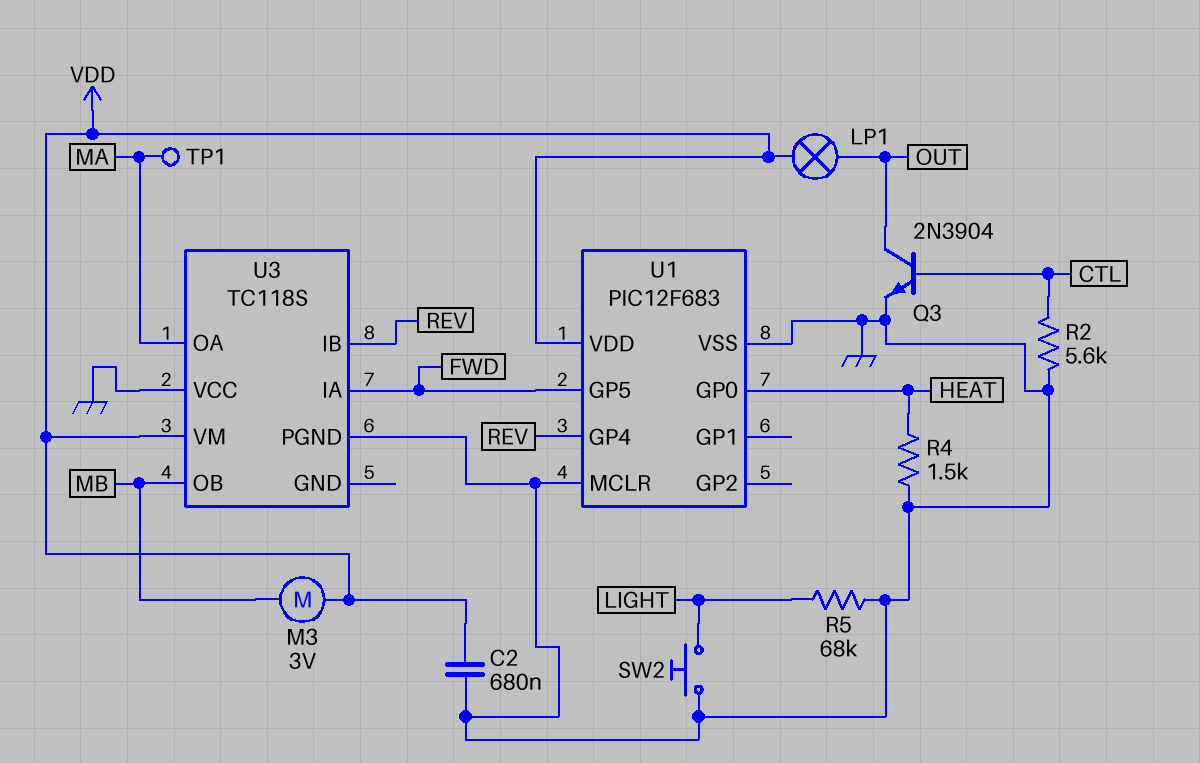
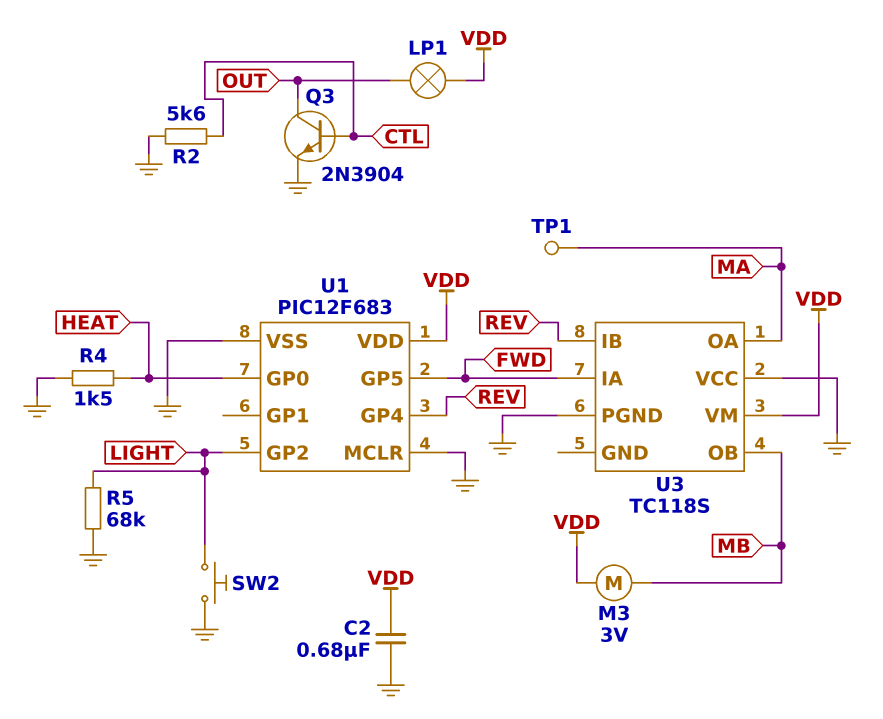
U1 pin GP2: none -> LIGHT

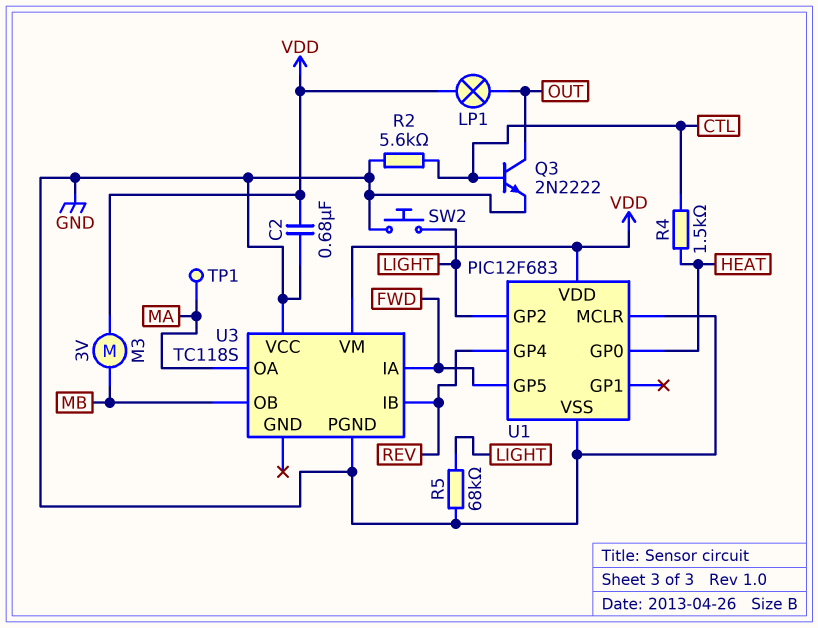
Q3: NPN 2N3904 (B CTL, C OUT, E GND) -> NPN 2N2222 (B CTL, C OUT, E GND)
R4: 1.5k (GND, HEAT) -> 1.5k (CTL, HEAT)

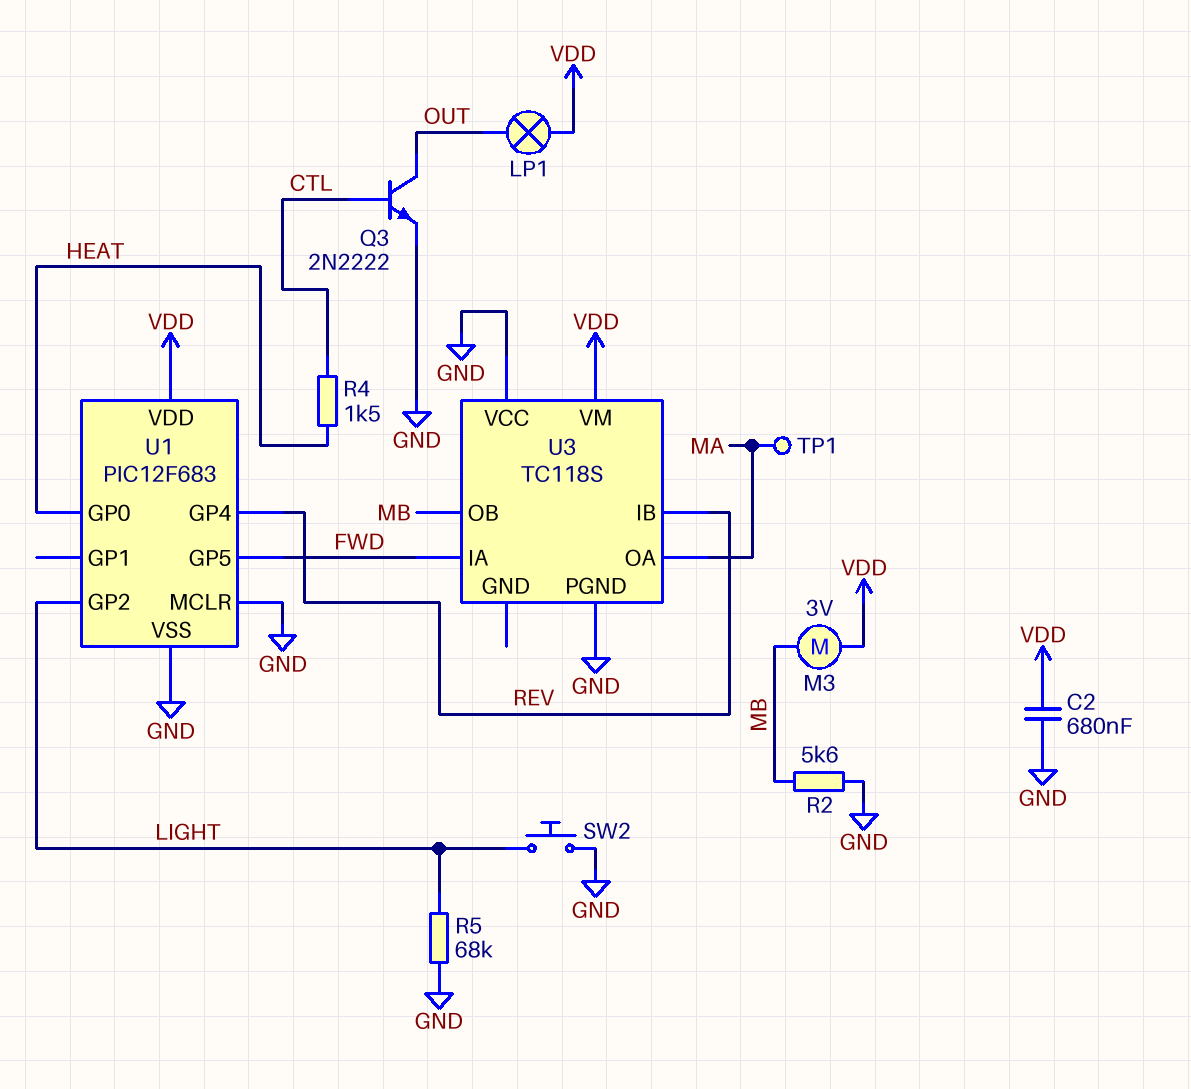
R2: 5.6k (CTL, GND) -> 5.6k (GND, MB)

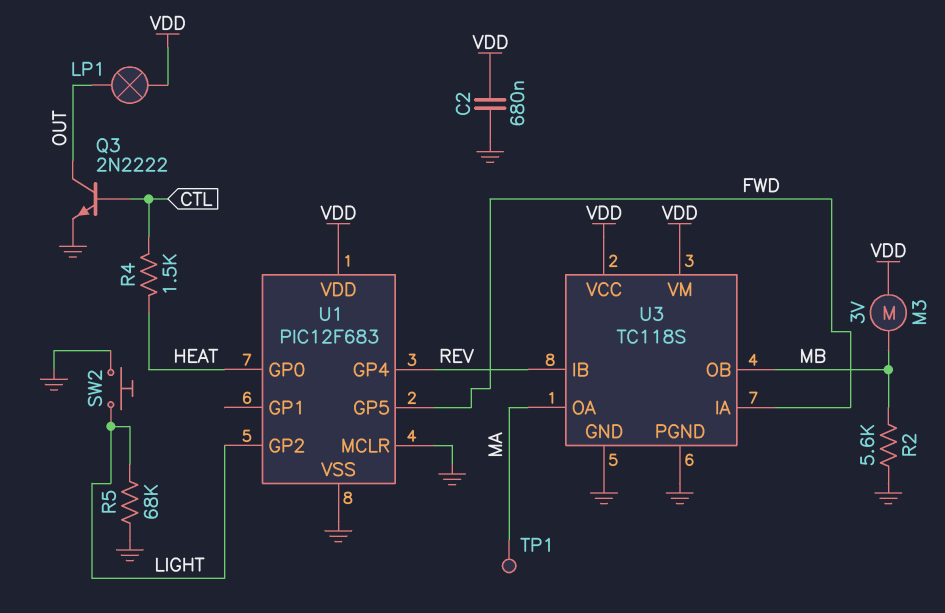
U3 pin GND: none -> GND
U3 pin VCC: GND -> VDD

